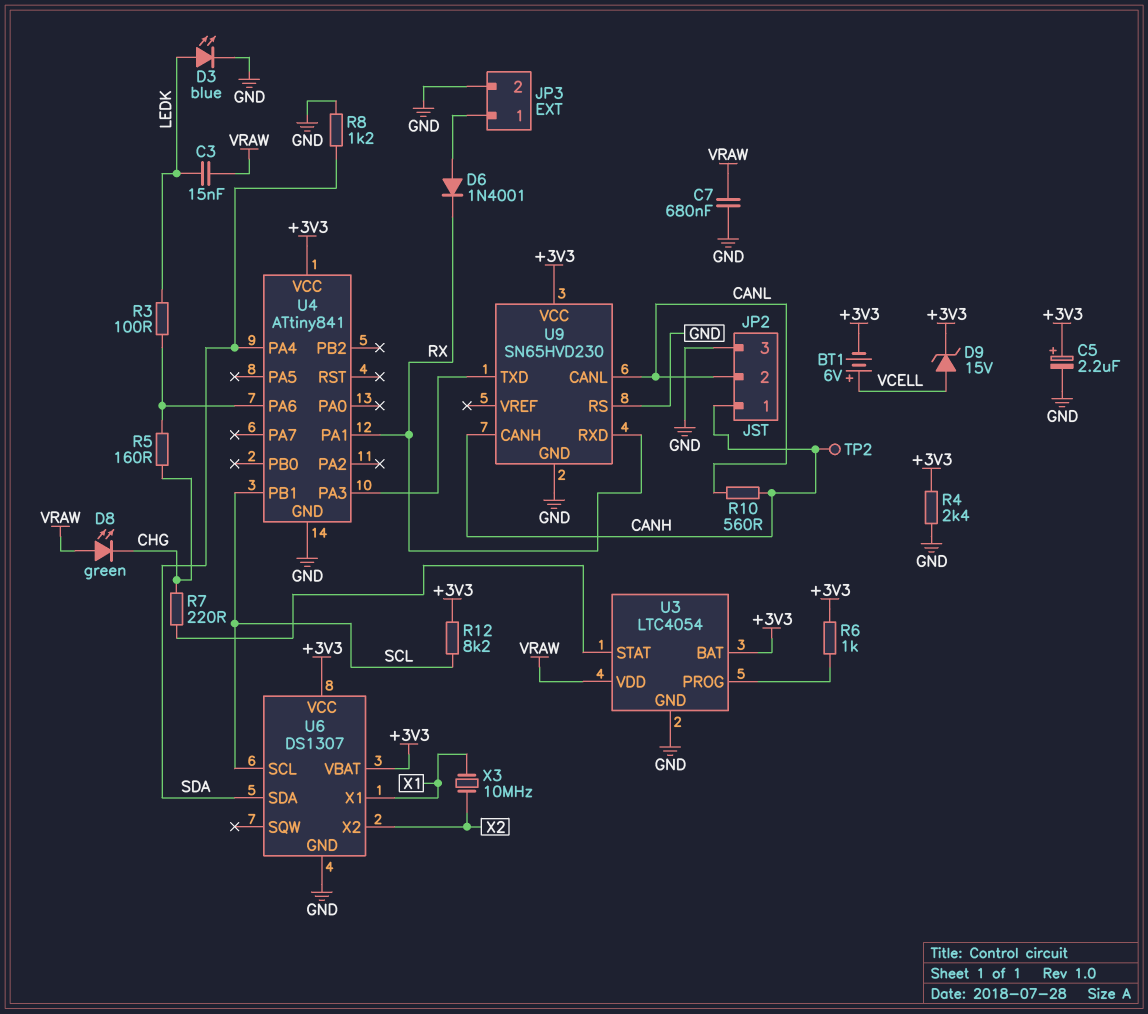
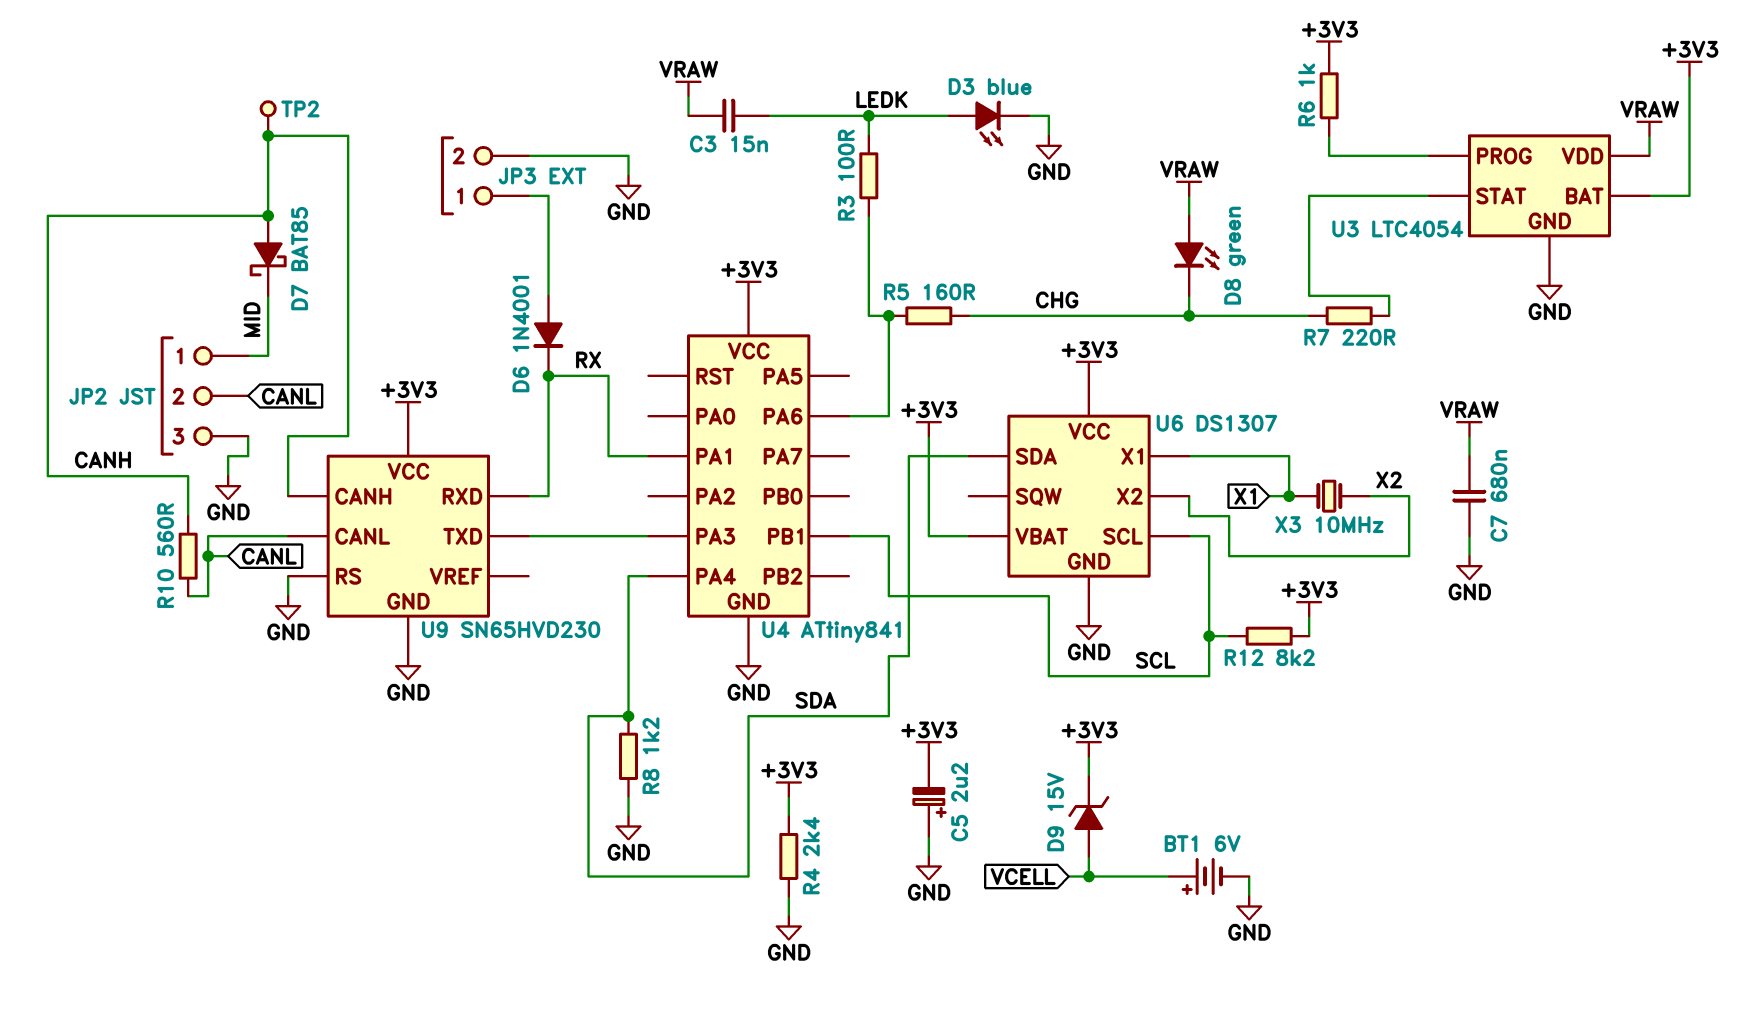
BT1: 6V (plus VCELL, minus +3V3) -> 6V (plus VCELL, minus GND)
C5: 2.2uF (plus +3V3, minus GND) -> 2.2uF (plus GND, minus +3V3)
D7: none -> schottky BAT85 (A CANH, K MID)
JP2 pin 1: CANH -> MID

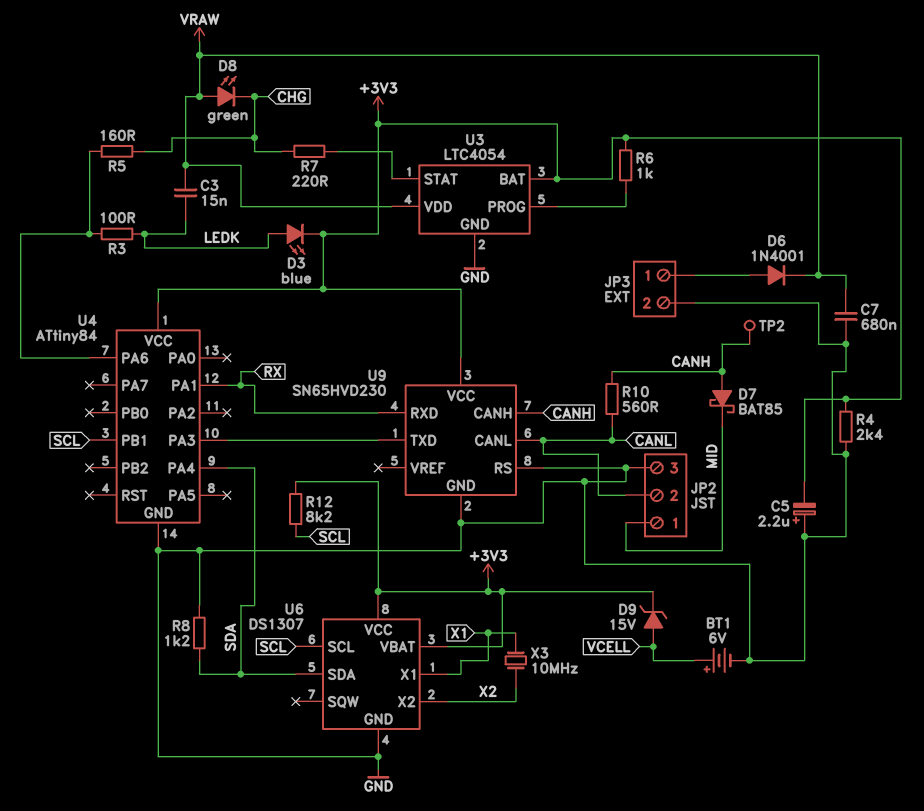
D3: LED blue (A LEDK, K GND) -> LED blue (A LEDK, K +3V3)
D6: diode 1N4001 (A JP3/1, K RX) -> diode 1N4001 (A JP3/1, K VRAW)
U4: ATtiny841 -> ATtiny84

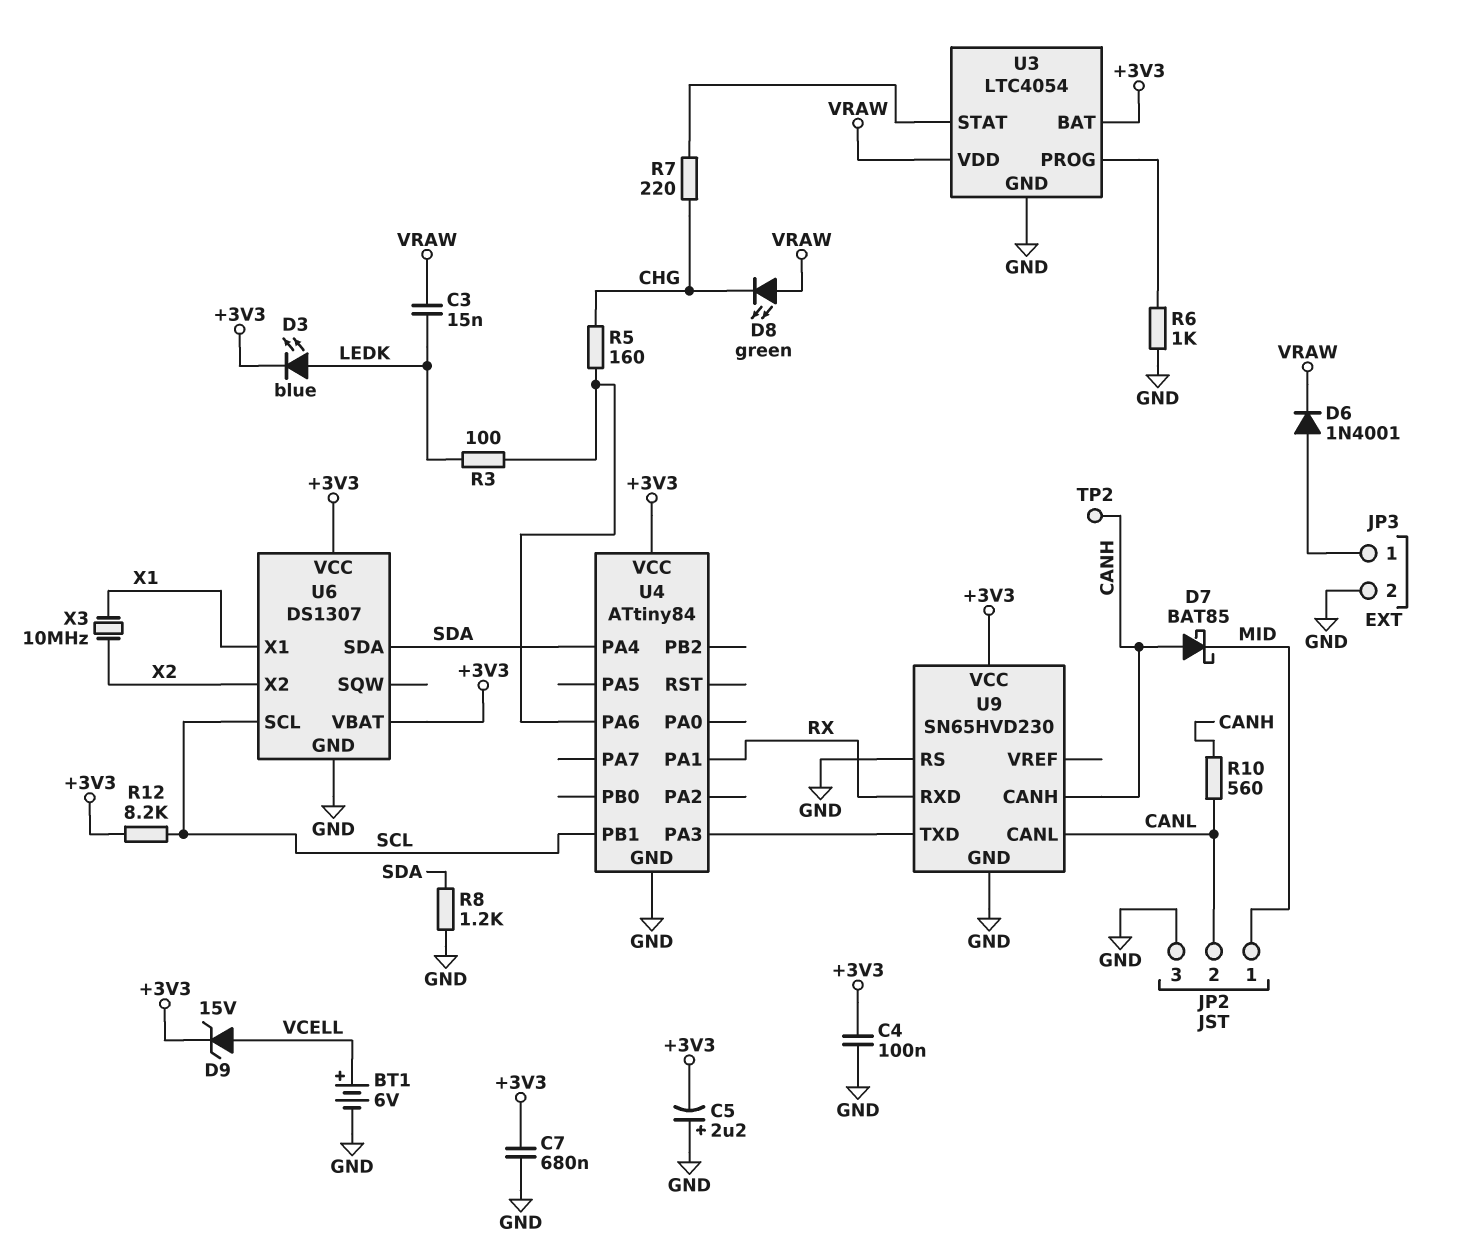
C4: none -> 100nF (+3V3, GND)
C7: 680nF (GND, VRAW) -> 680nF (+3V3, GND)
R4: 2.4k (+3V3, GND) -> none
R6: 1k (+3V3, U3/PROG) -> 1k (GND, U3/PROG)

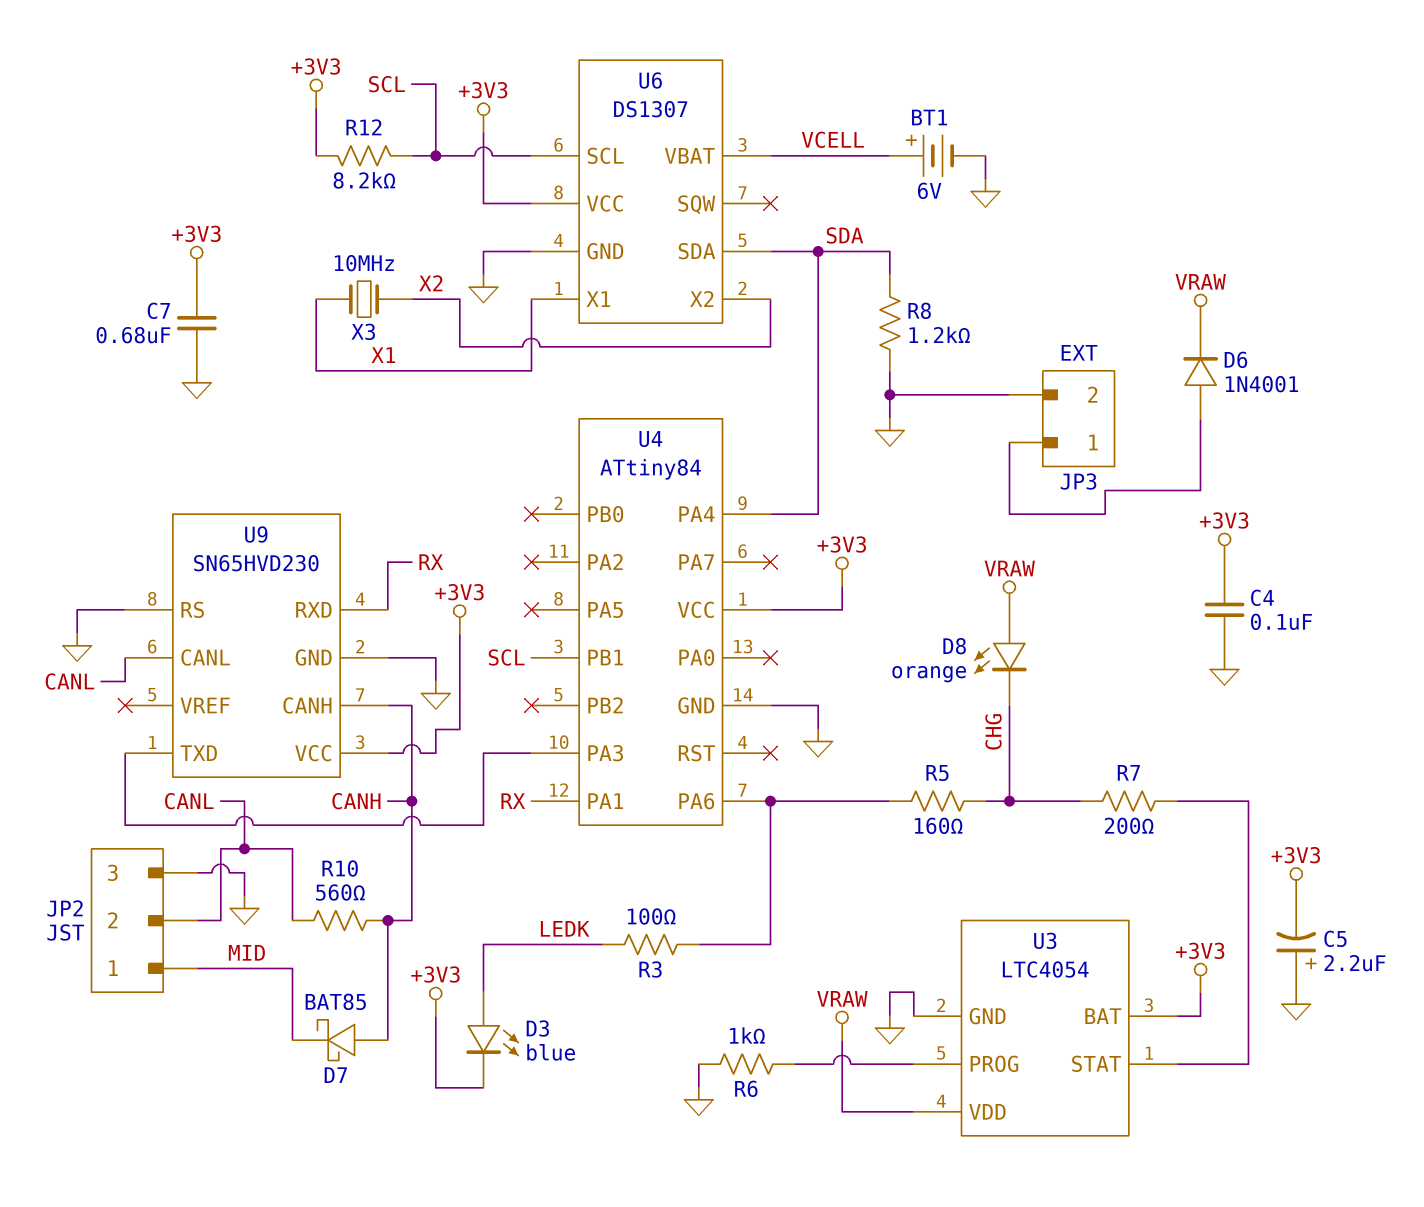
C3: 15nF (LEDK, VRAW) -> none
D8: LED green (A VRAW, K CHG) -> LED orange (A VRAW, K CHG)
D9: zener 15V (A VCELL, K +3V3) -> none
R7: 220 (CHG, U3/STAT) -> 200 (CHG, U3/STAT)
TP2: test point (CANH) -> none
U6 pin VBAT: +3V3 -> VCELL

